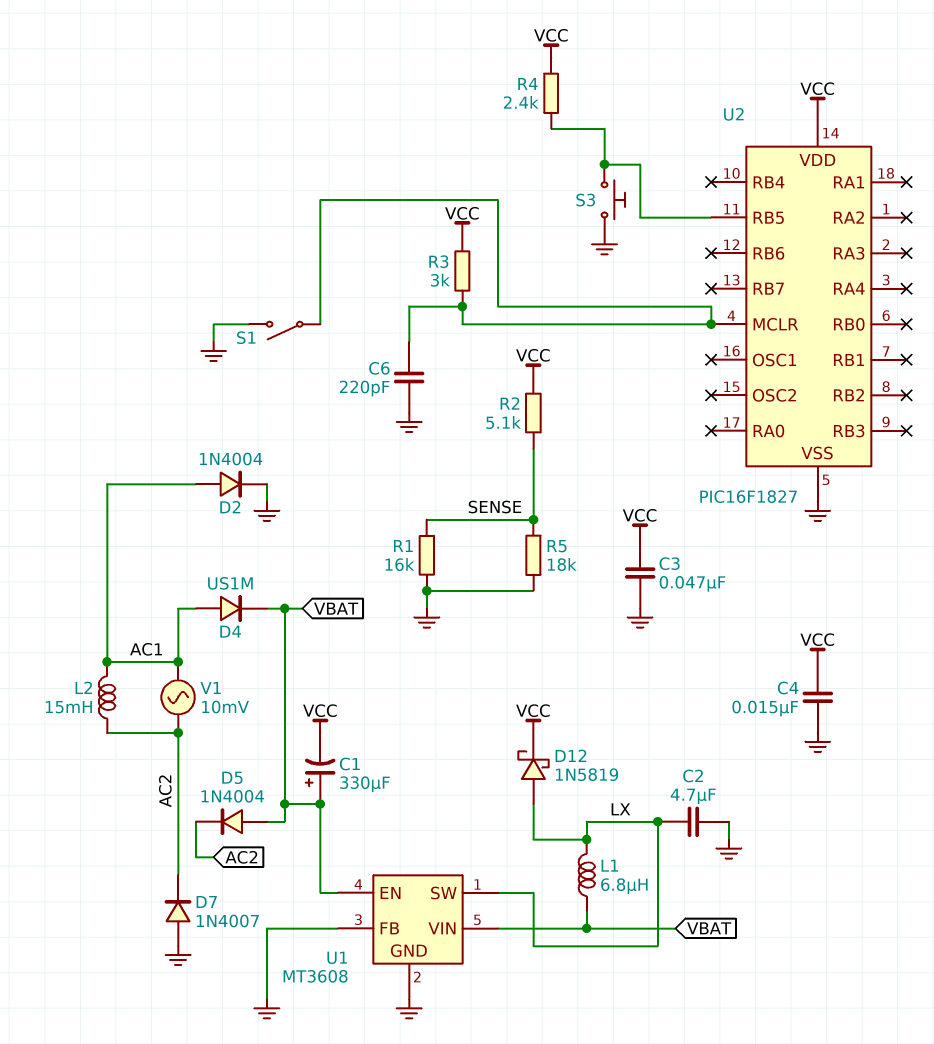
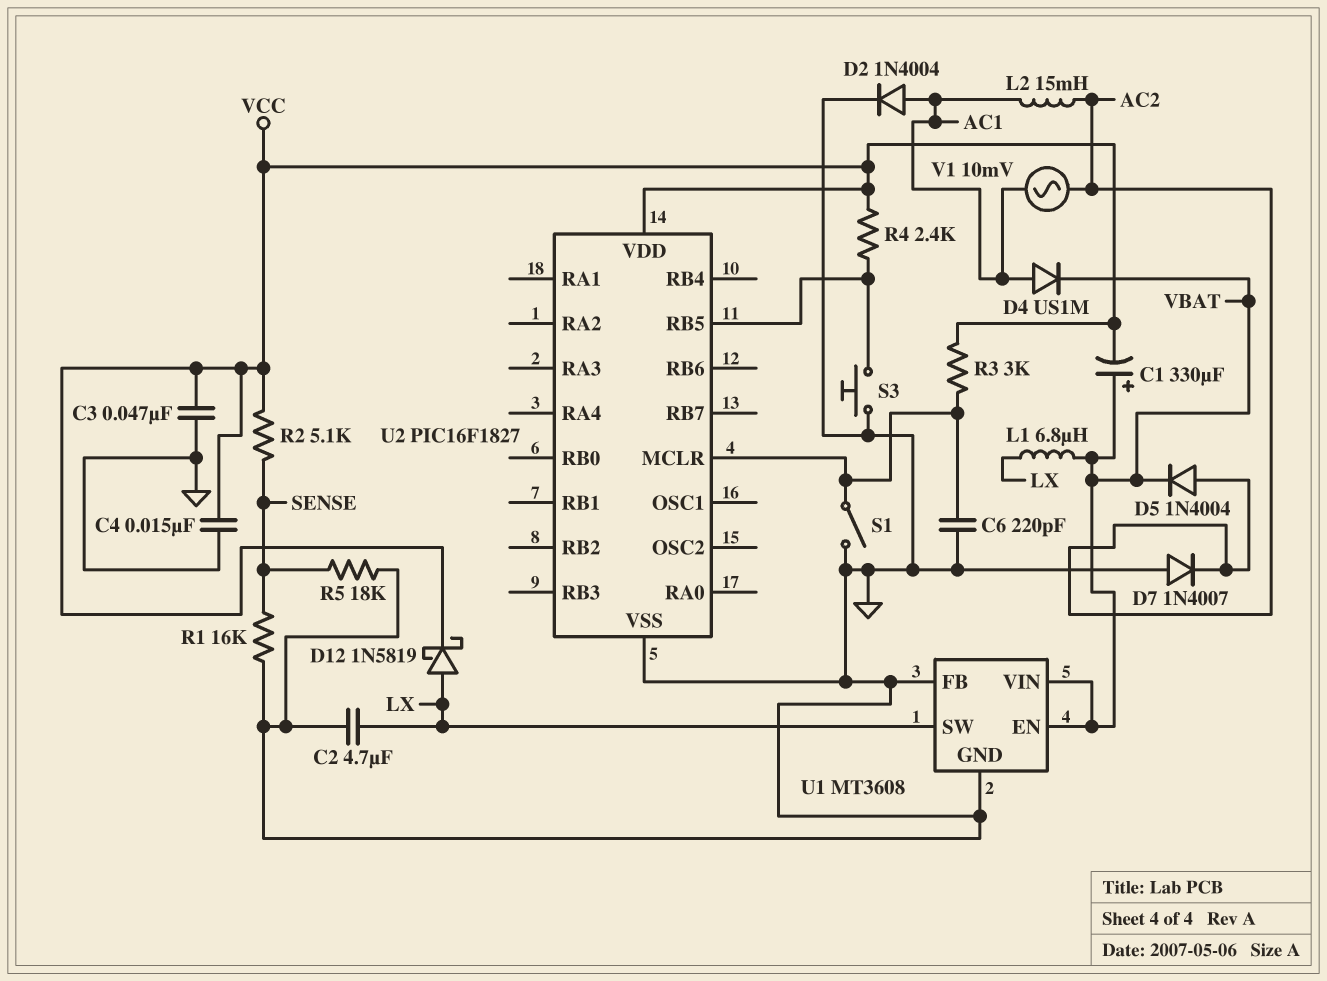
D5: diode 1N4004 (A VBAT, K AC2) -> diode 1N4004 (A AC2, K VBAT)

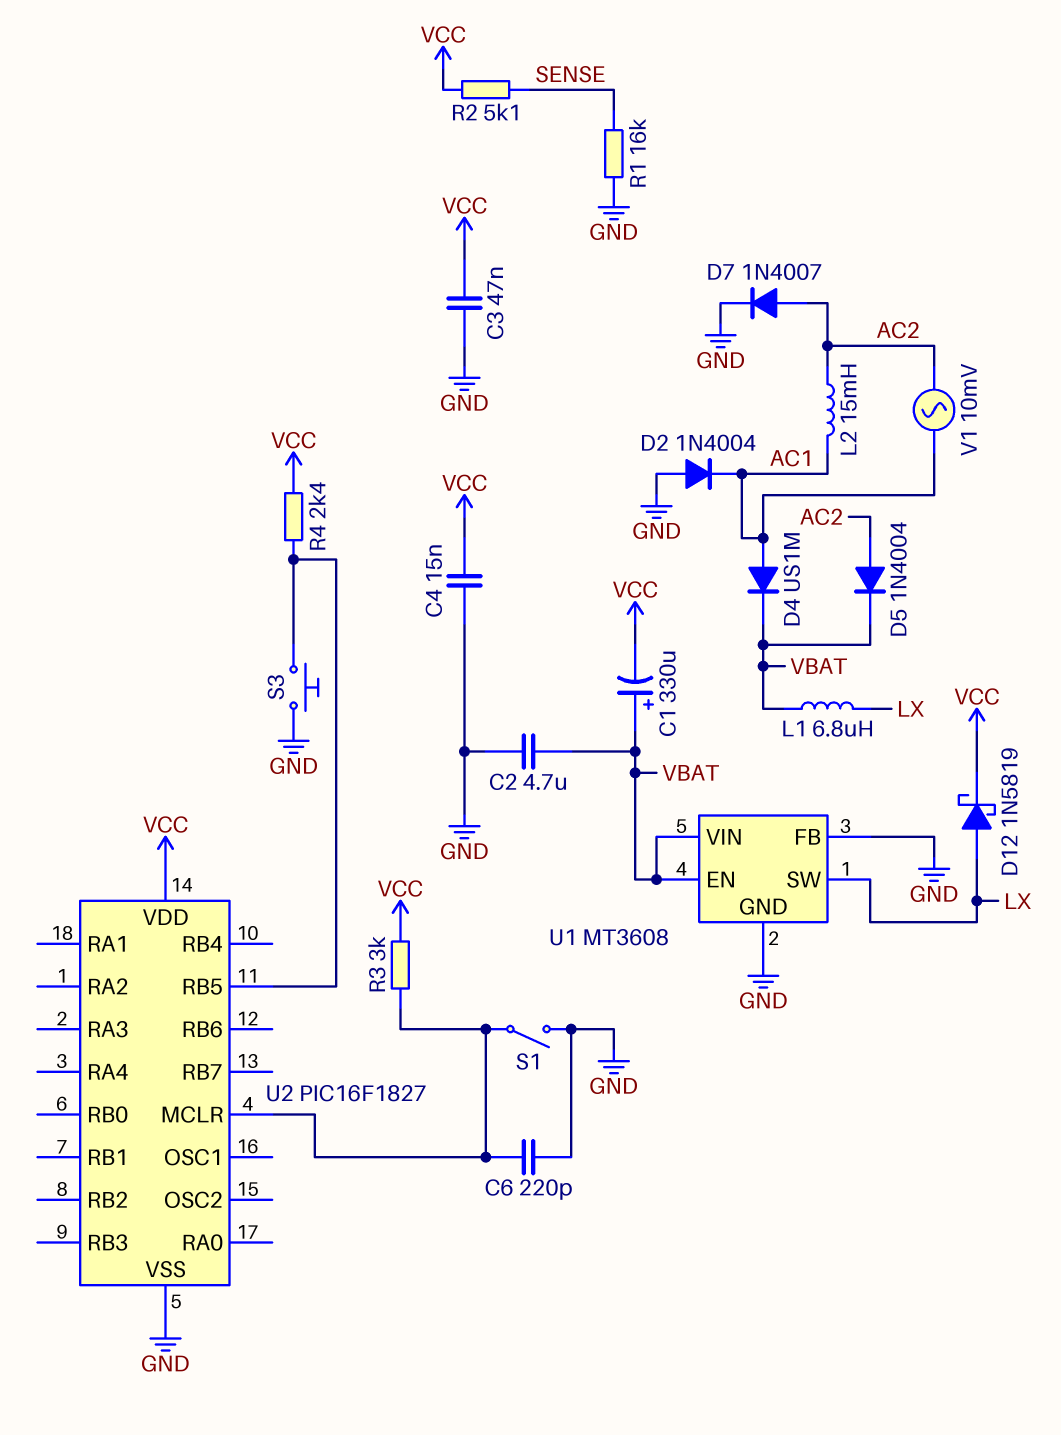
C2: 4.7uF (GND, LX) -> 4.7uF (GND, VBAT)
D2: diode 1N4004 (A AC1, K GND) -> diode 1N4004 (A GND, K AC1)
D7: diode 1N4007 (A GND, K AC2) -> diode 1N4007 (A AC2, K GND)
R5: 18k (GND, SENSE) -> none

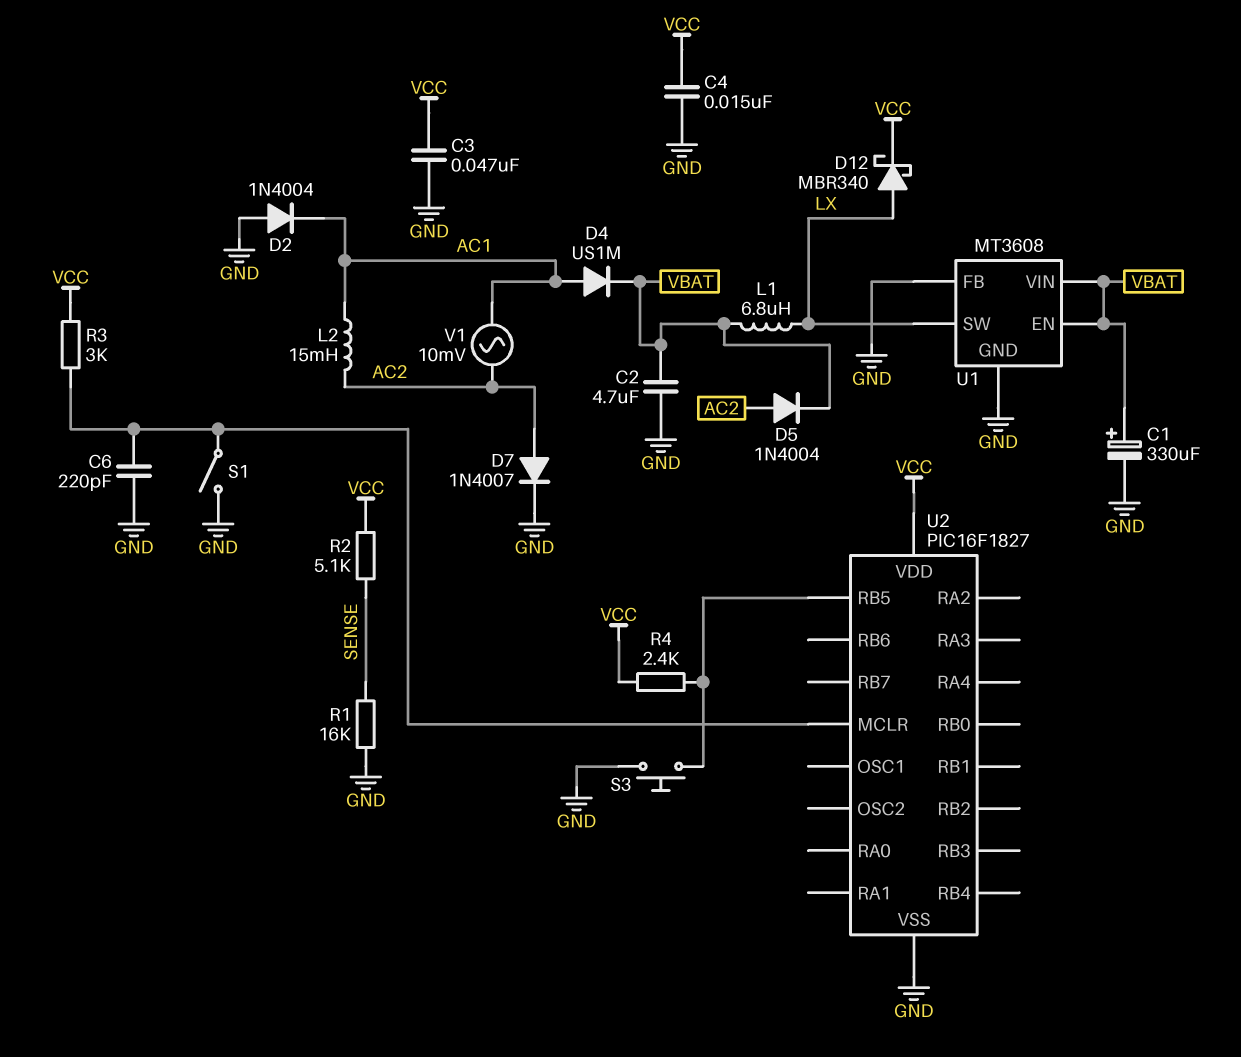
C1: 330uF (plus VBAT, minus VCC) -> 330uF (plus VBAT, minus GND)
D12: schottky 1N5819 (A LX, K VCC) -> schottky MBR340 (A LX, K VCC)

